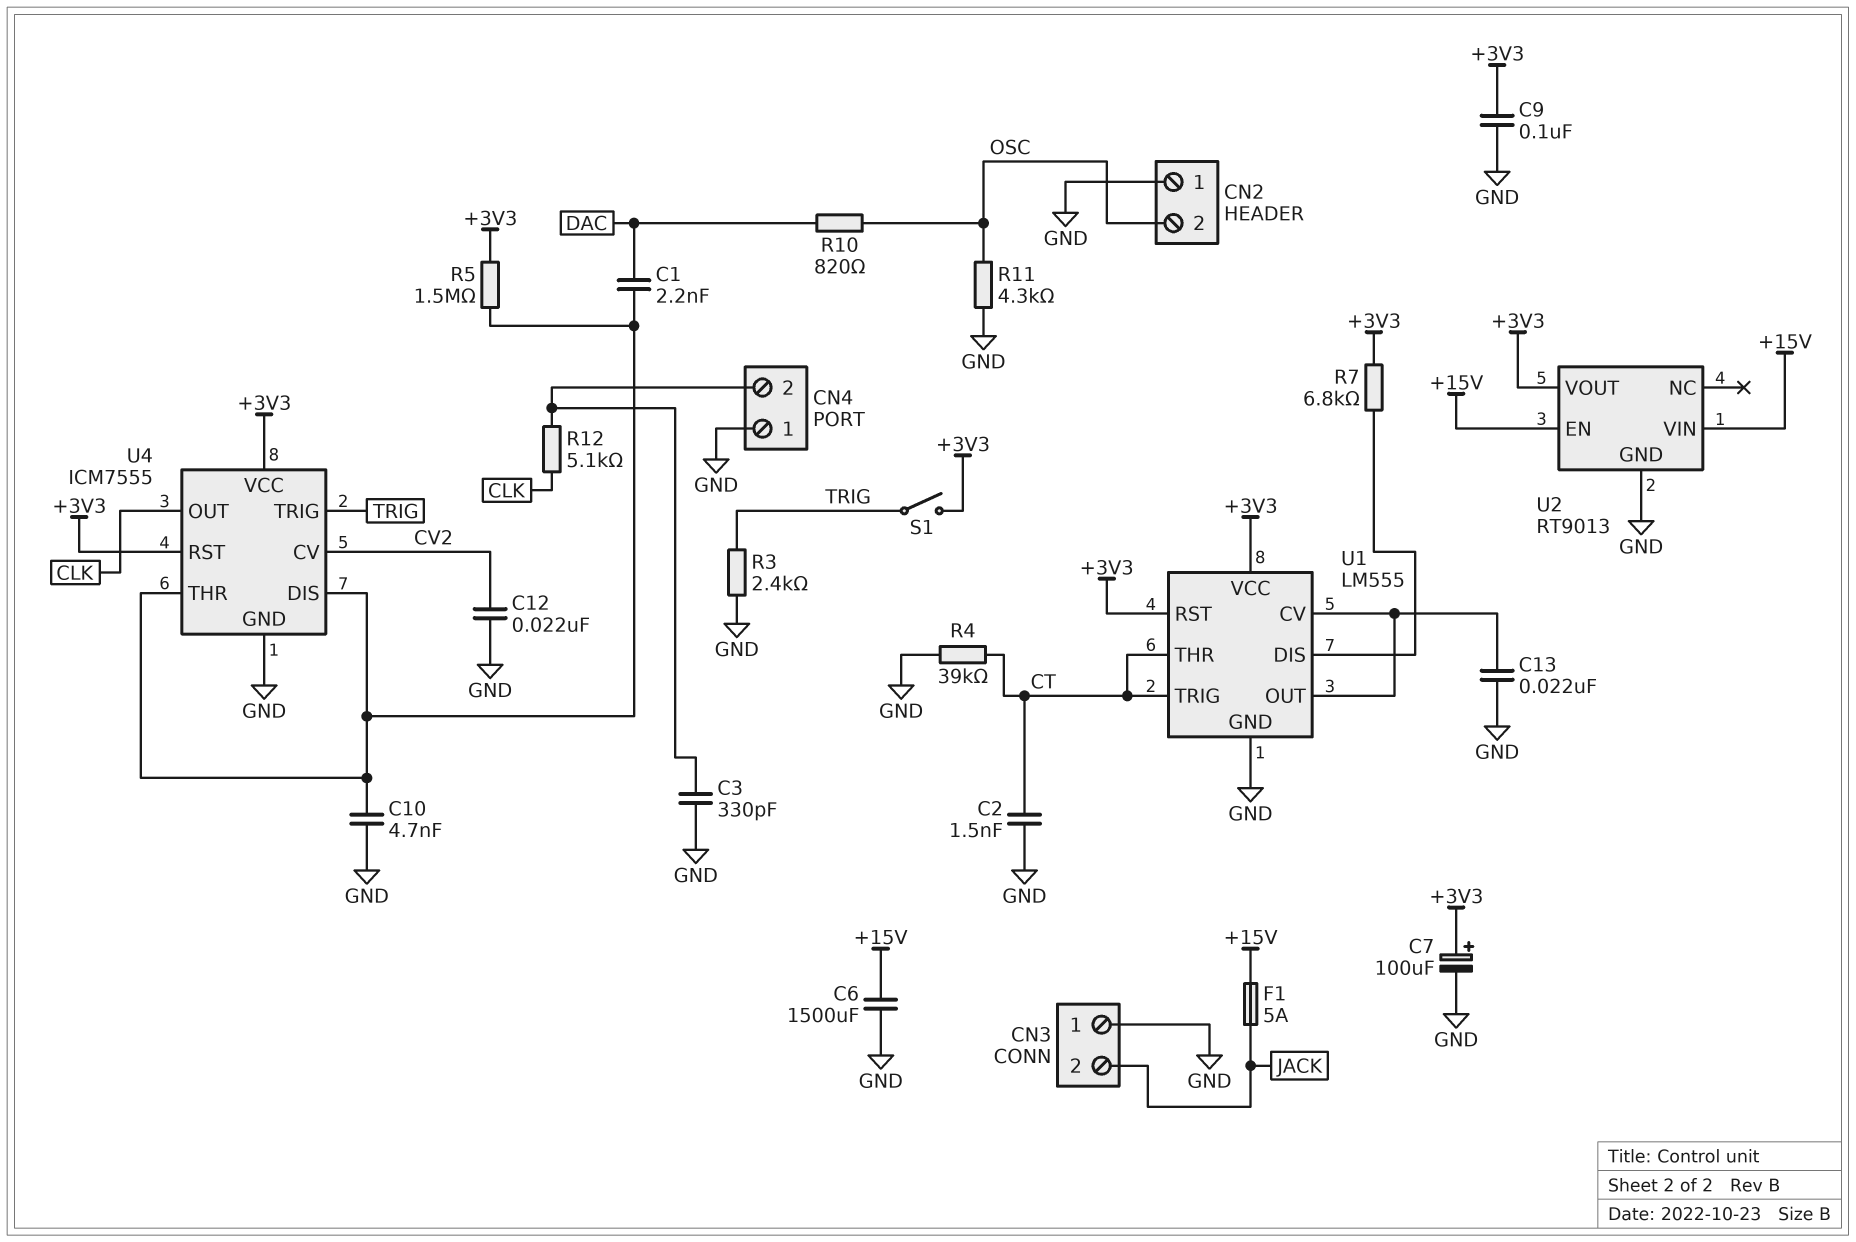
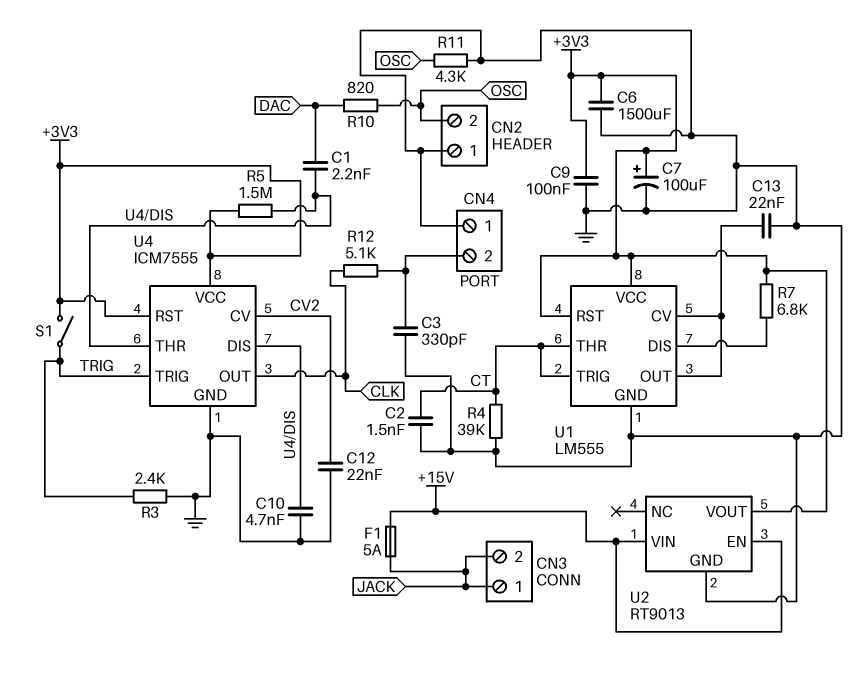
C6: 1500uF (+15V, GND) -> 1500uF (+3V3, GND)
CN3 pin 1: GND -> JACK

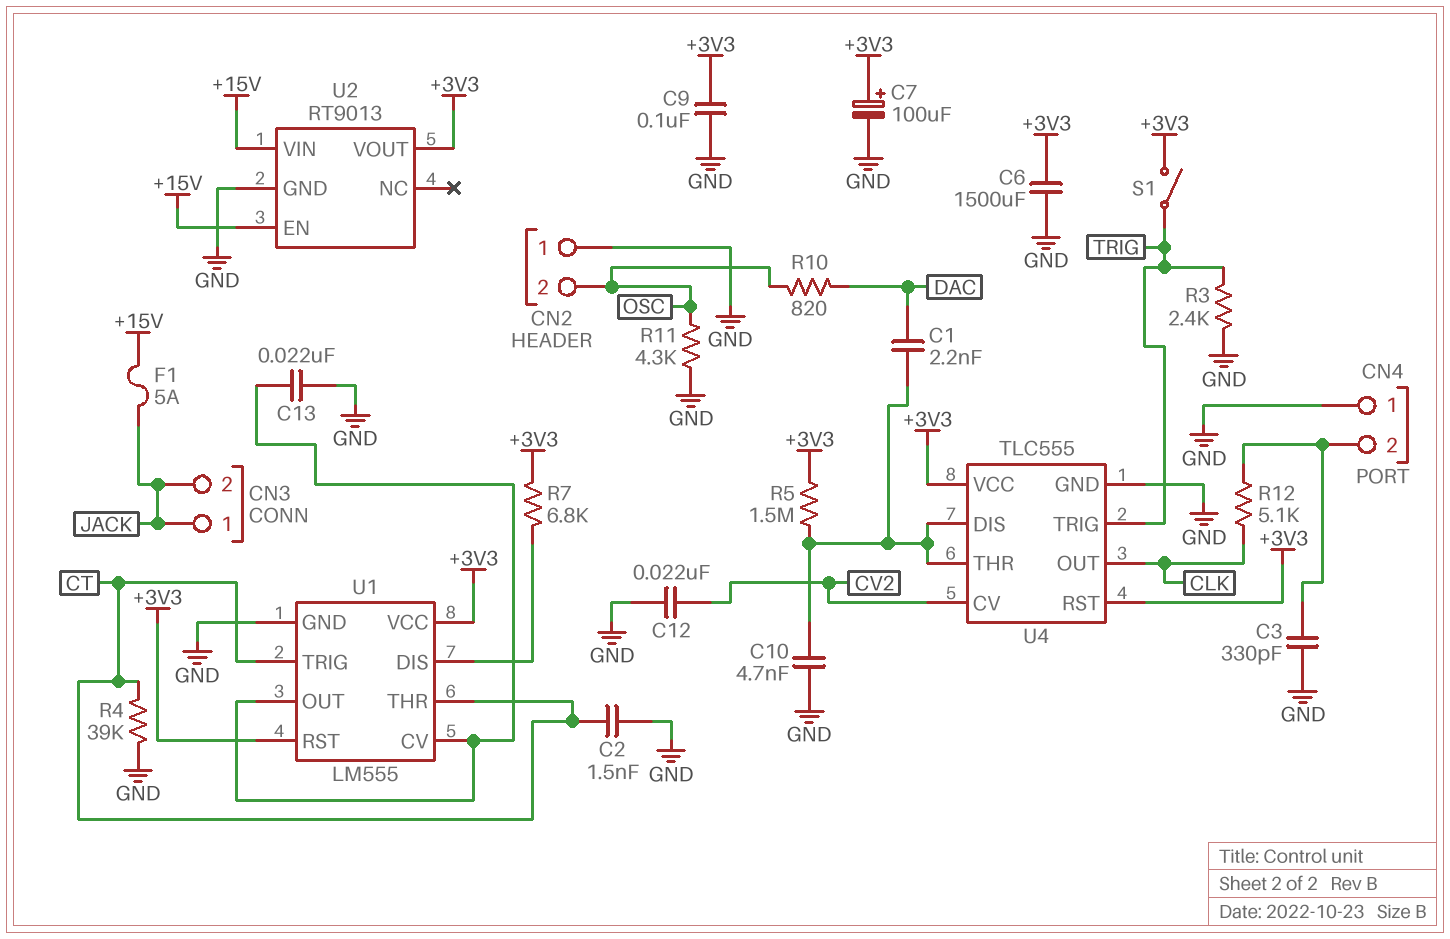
U4: ICM7555 -> TLC555

